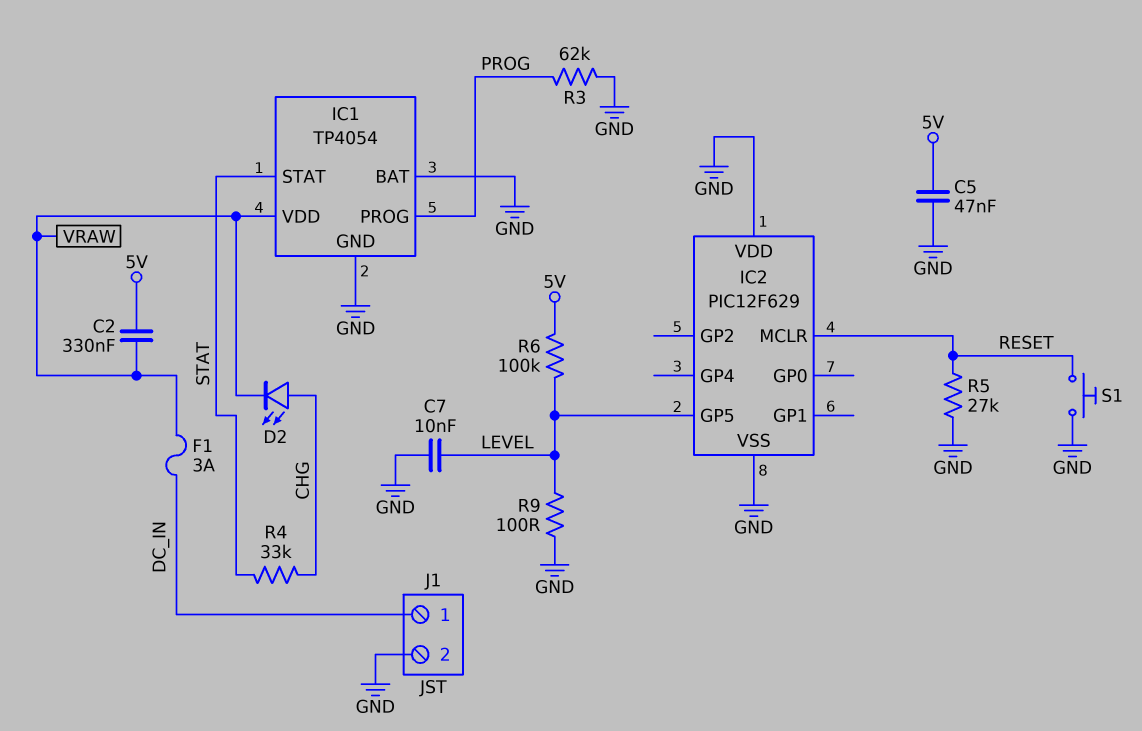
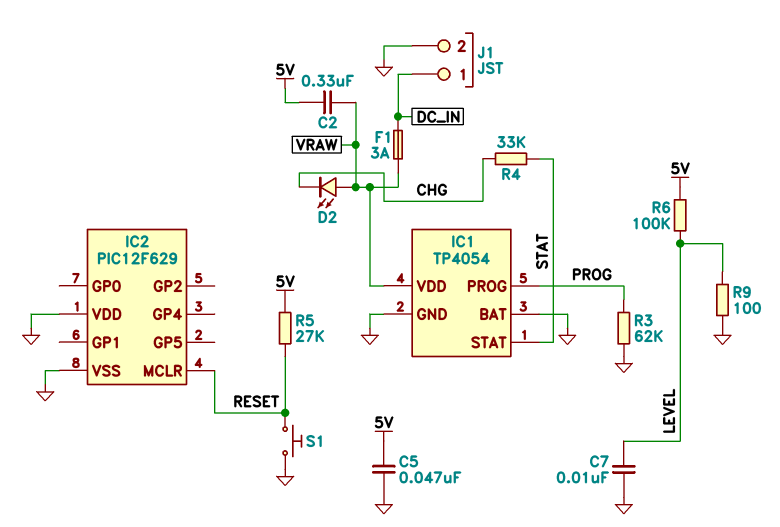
D2: LED (A CHG, K VRAW) -> LED (A VRAW, K CHG)
IC2 pin GP5: LEVEL -> none
R5: 27k (GND, RESET) -> 27k (5V, RESET)

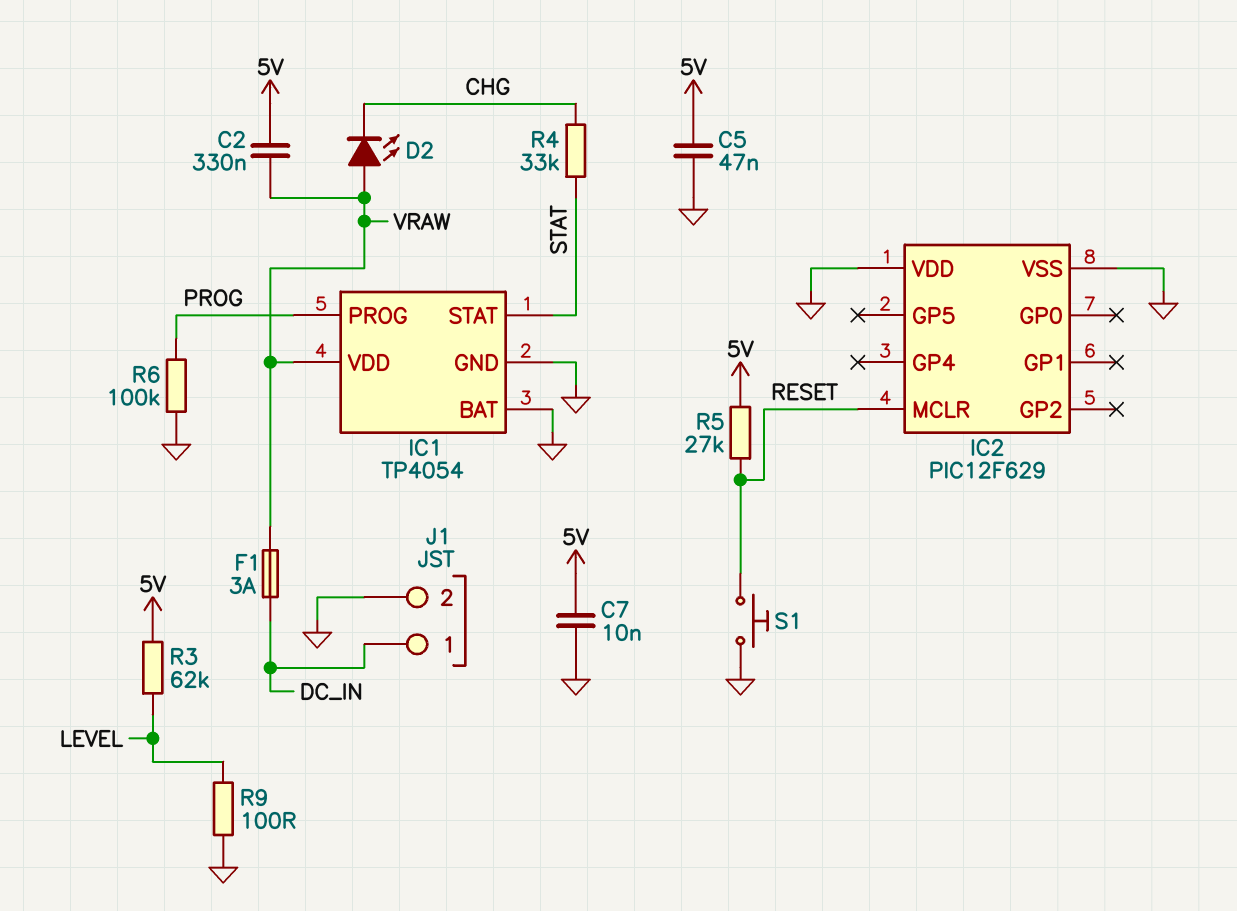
C7: 10nF (GND, LEVEL) -> 10nF (5V, GND)
R3: 62k (GND, PROG) -> 62k (5V, LEVEL)
R6: 100k (5V, LEVEL) -> 100k (GND, PROG)

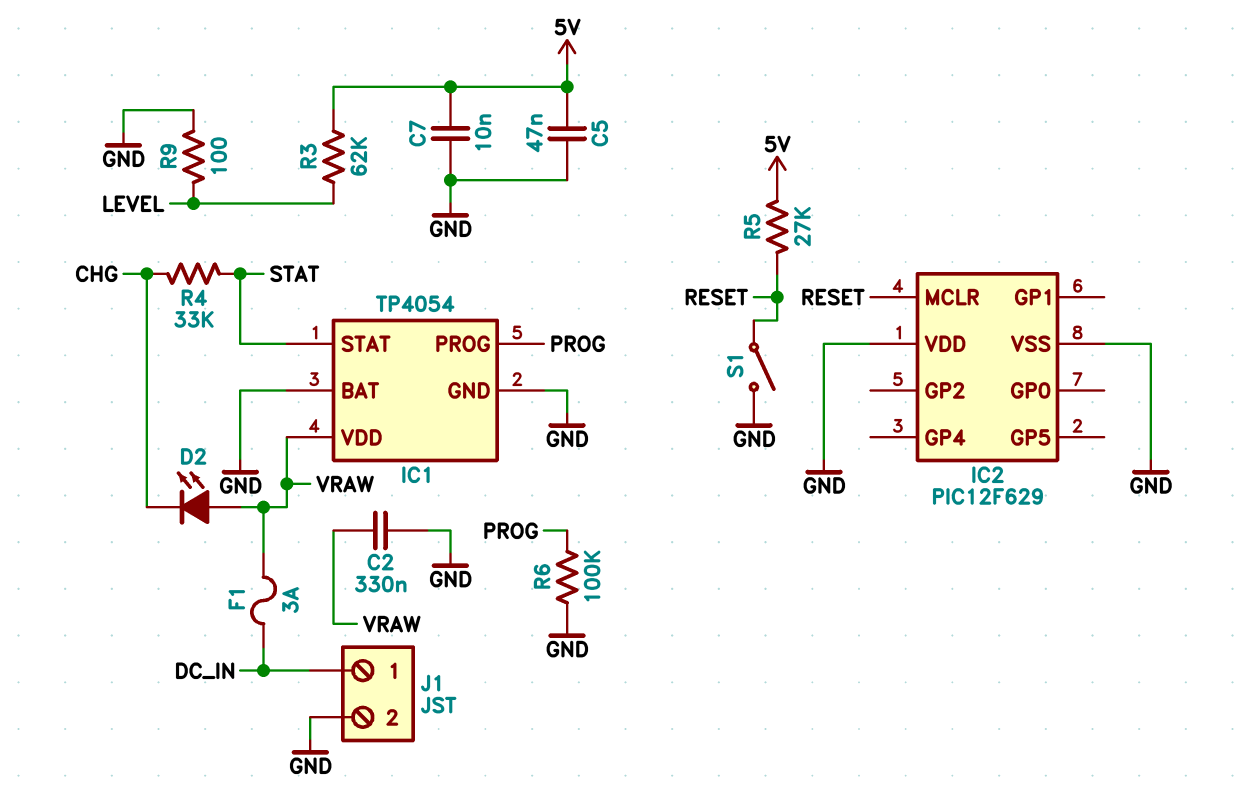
C2: 330nF (5V, VRAW) -> 330nF (GND, VRAW)
S1: button (GND, RESET) -> switch (GND, RESET)

